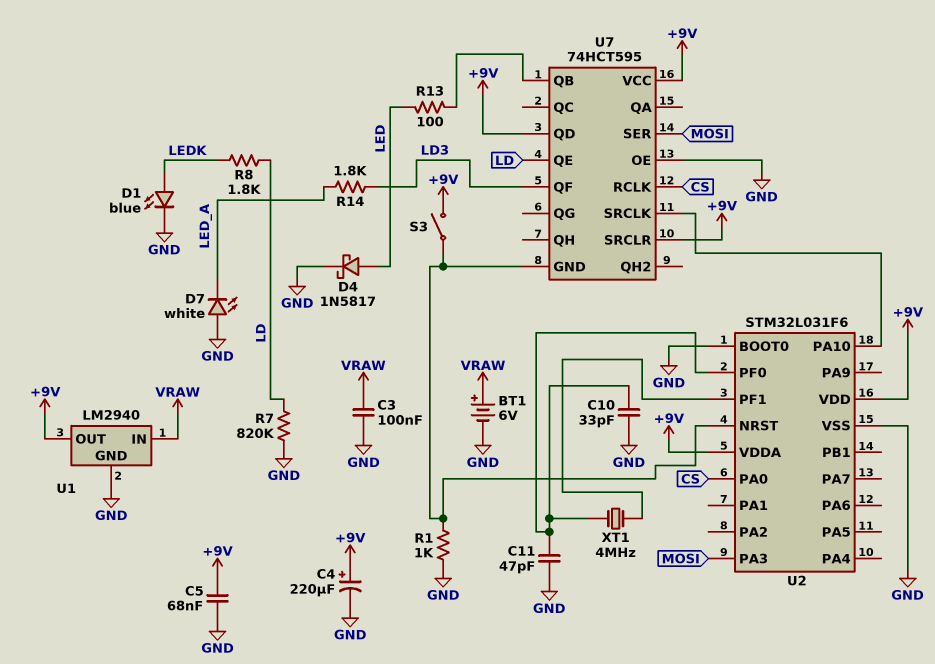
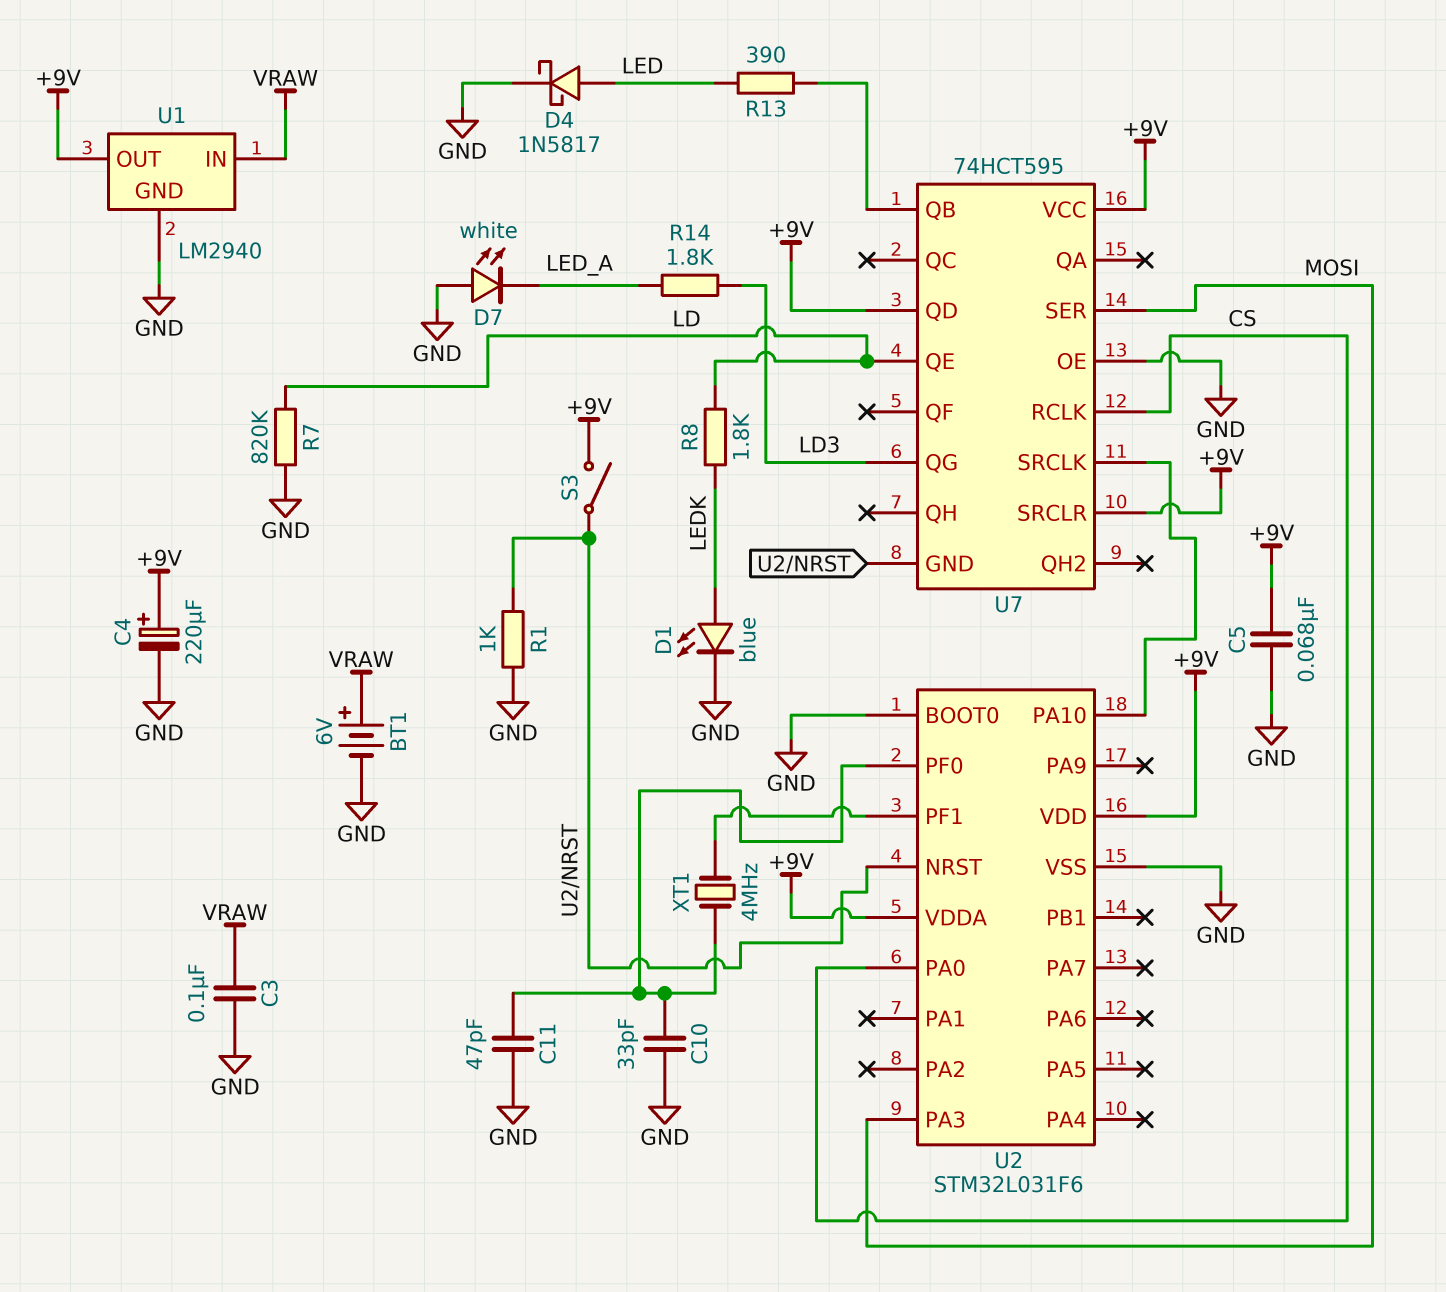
R13: 100 (LED, U7/QB) -> 390 (LED, U7/QB)
U7 pin QF: LD3 -> none
U7 pin QG: none -> LD3

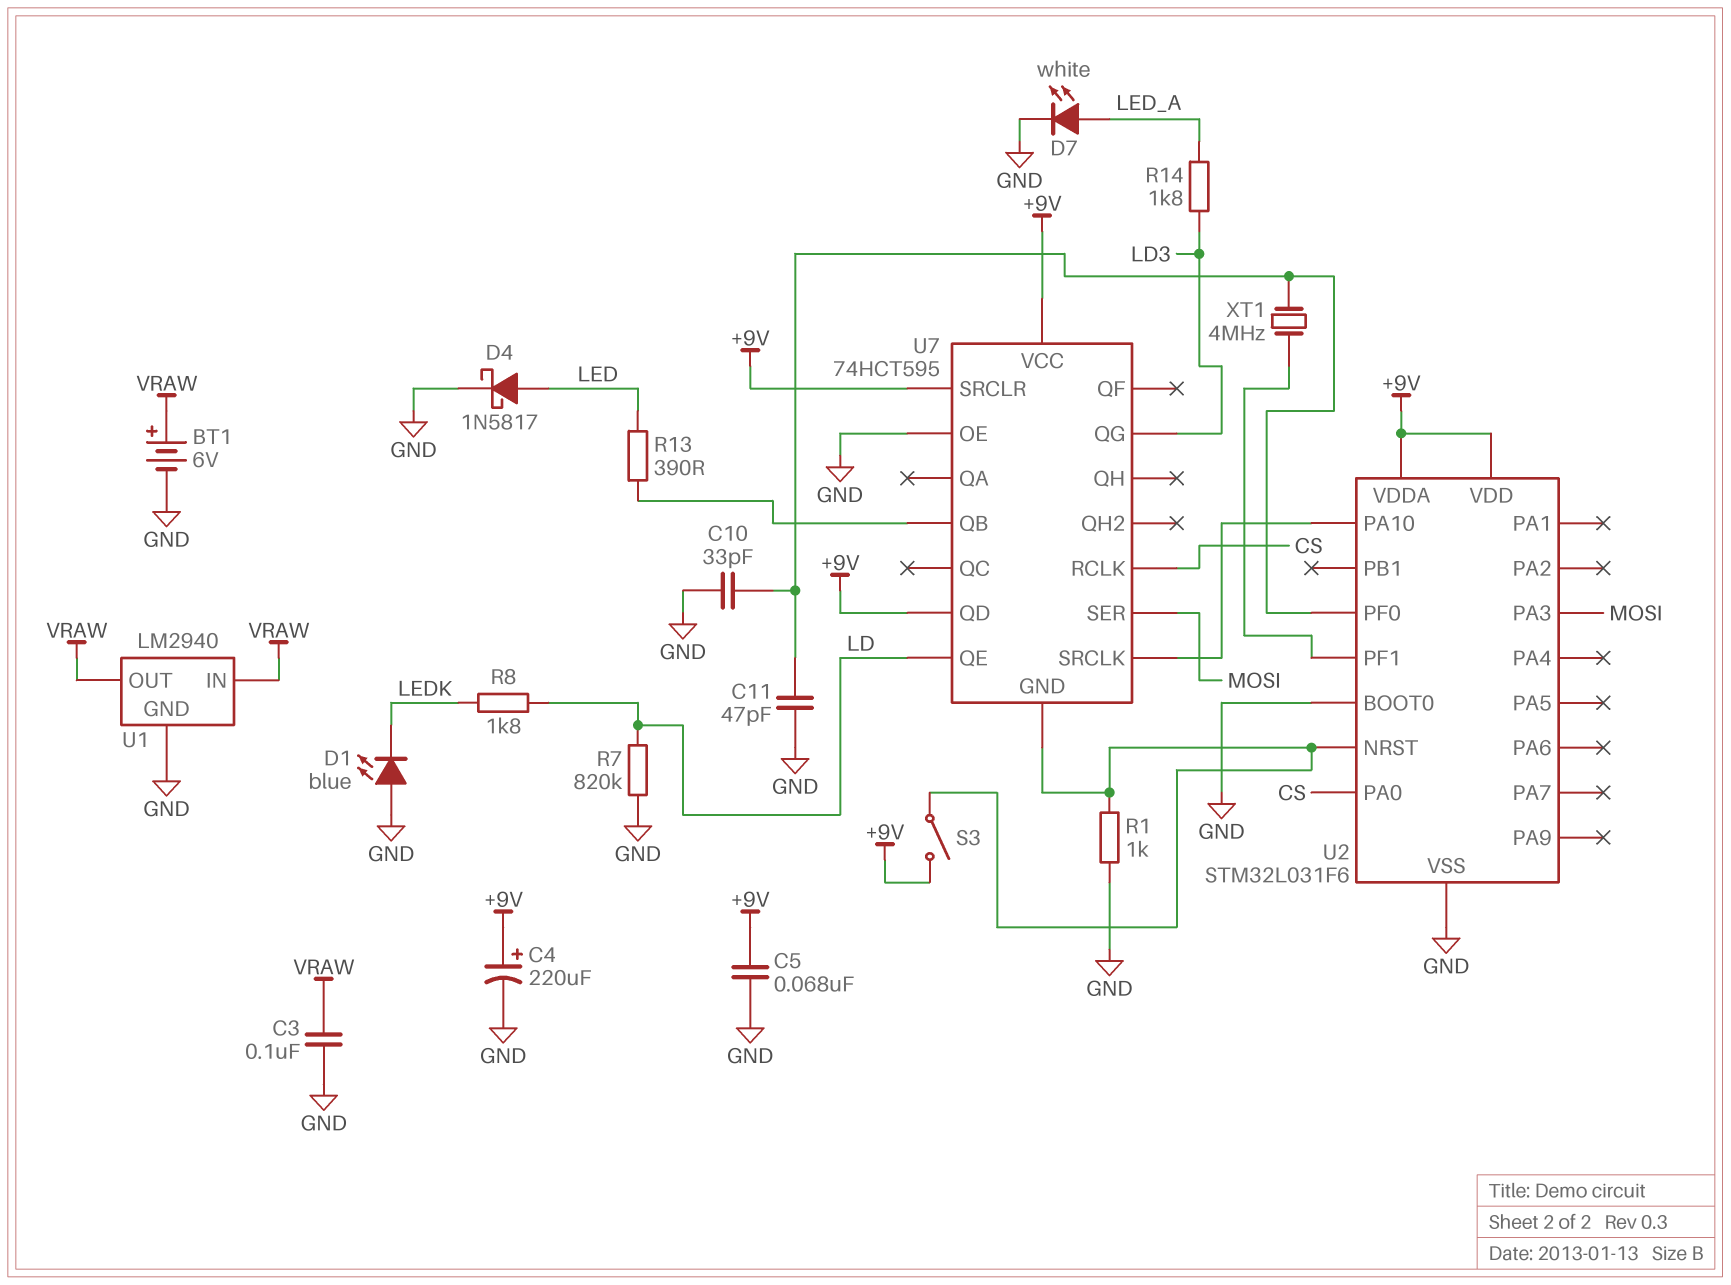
D1: LED blue (A LEDK, K GND) -> LED blue (A GND, K LEDK)
D7: LED white (A GND, K LED_A) -> LED white (A LED_A, K GND)
U1 pin OUT: +9V -> VRAW

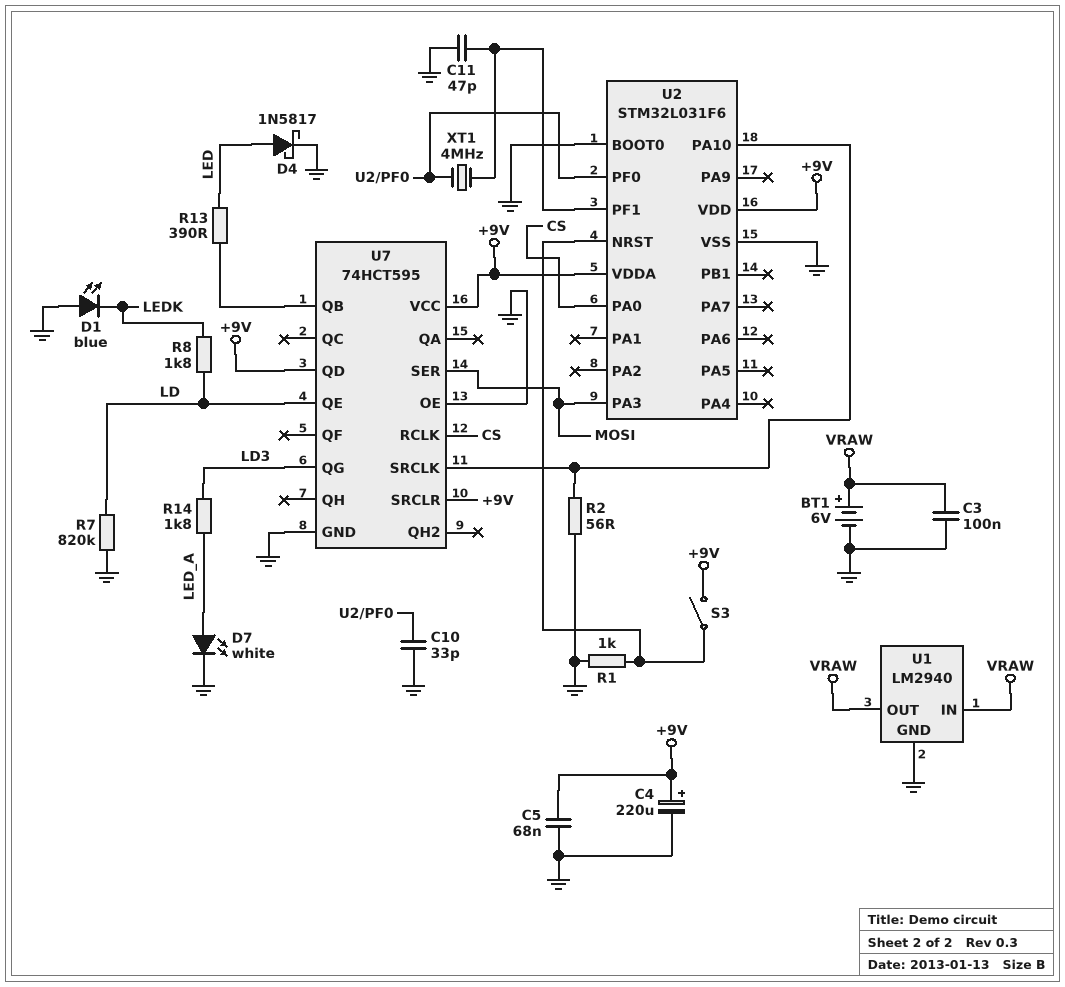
C11: 47pF (GND, U2/PF0) -> 47pF (GND, U2/PF1)
R2: none -> 56 (GND, U2/PA10)
U7 pin GND: U2/NRST -> GND

